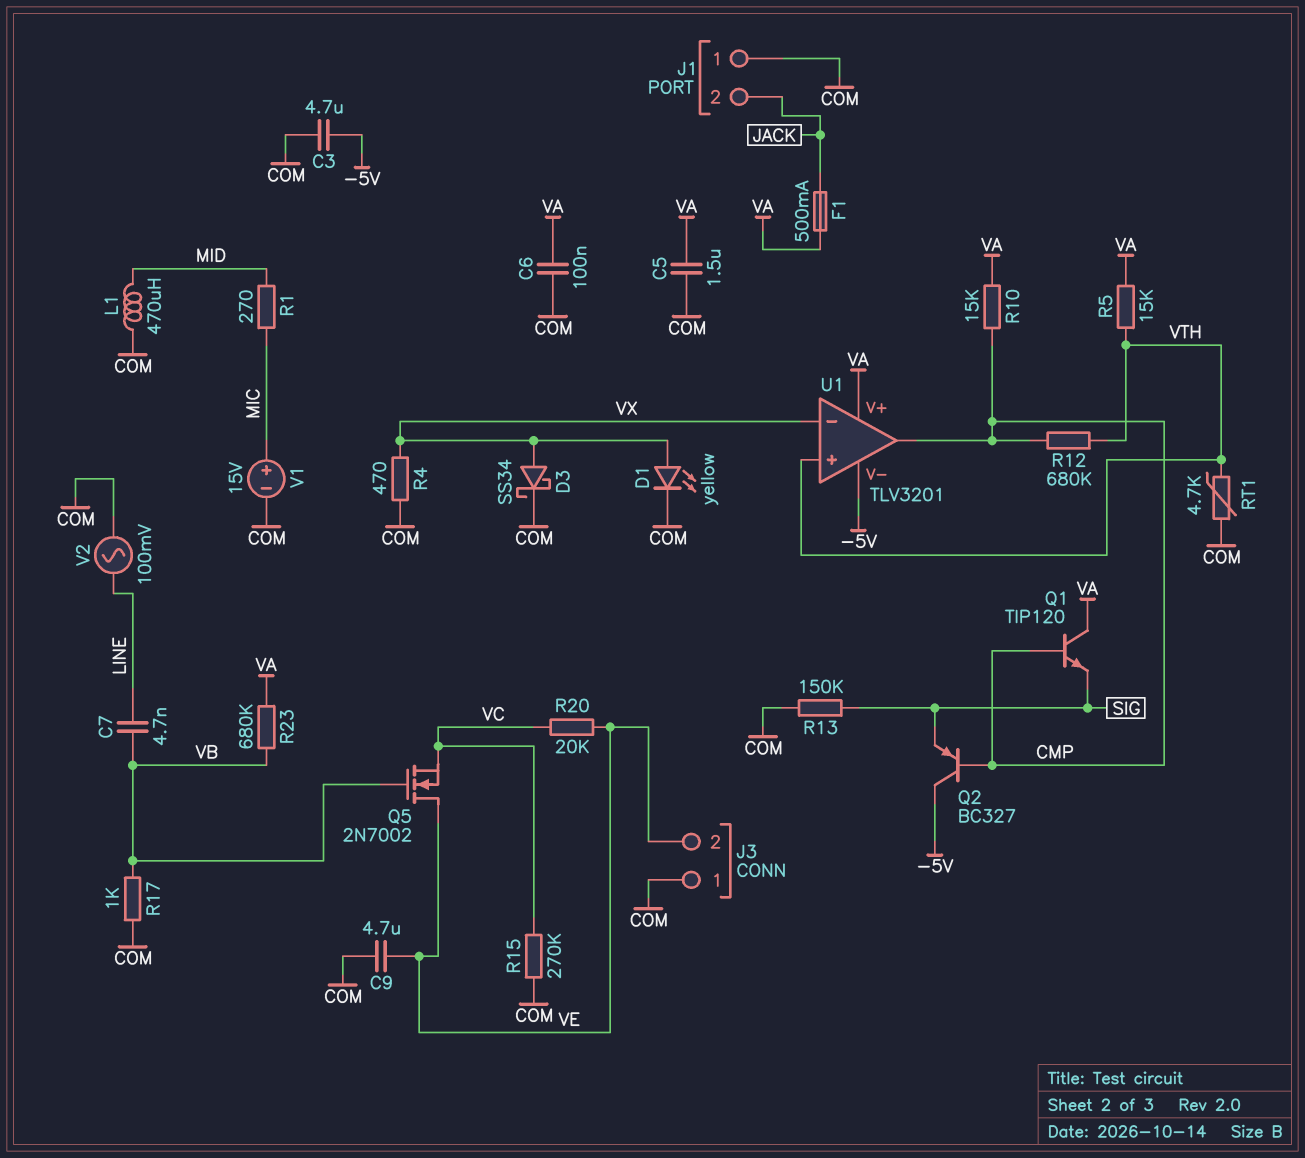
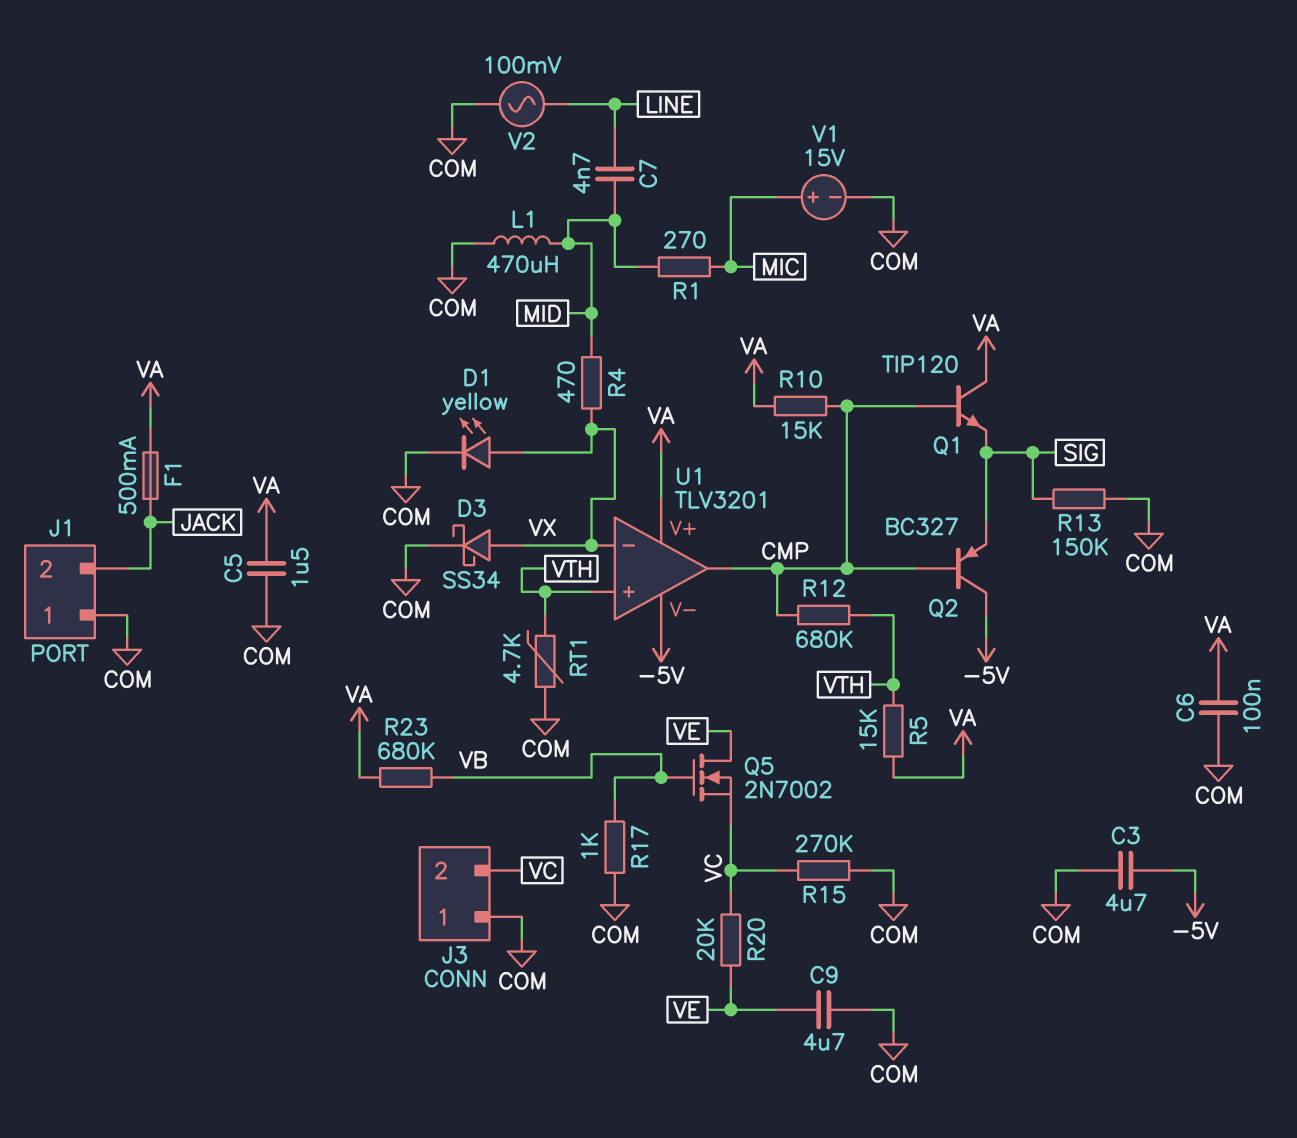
C7: 4.7nF (LINE, VB) -> 4.7nF (LINE, MID)
J3 pin 2: VE -> VC
R4: 470 (COM, VX) -> 470 (MID, VX)

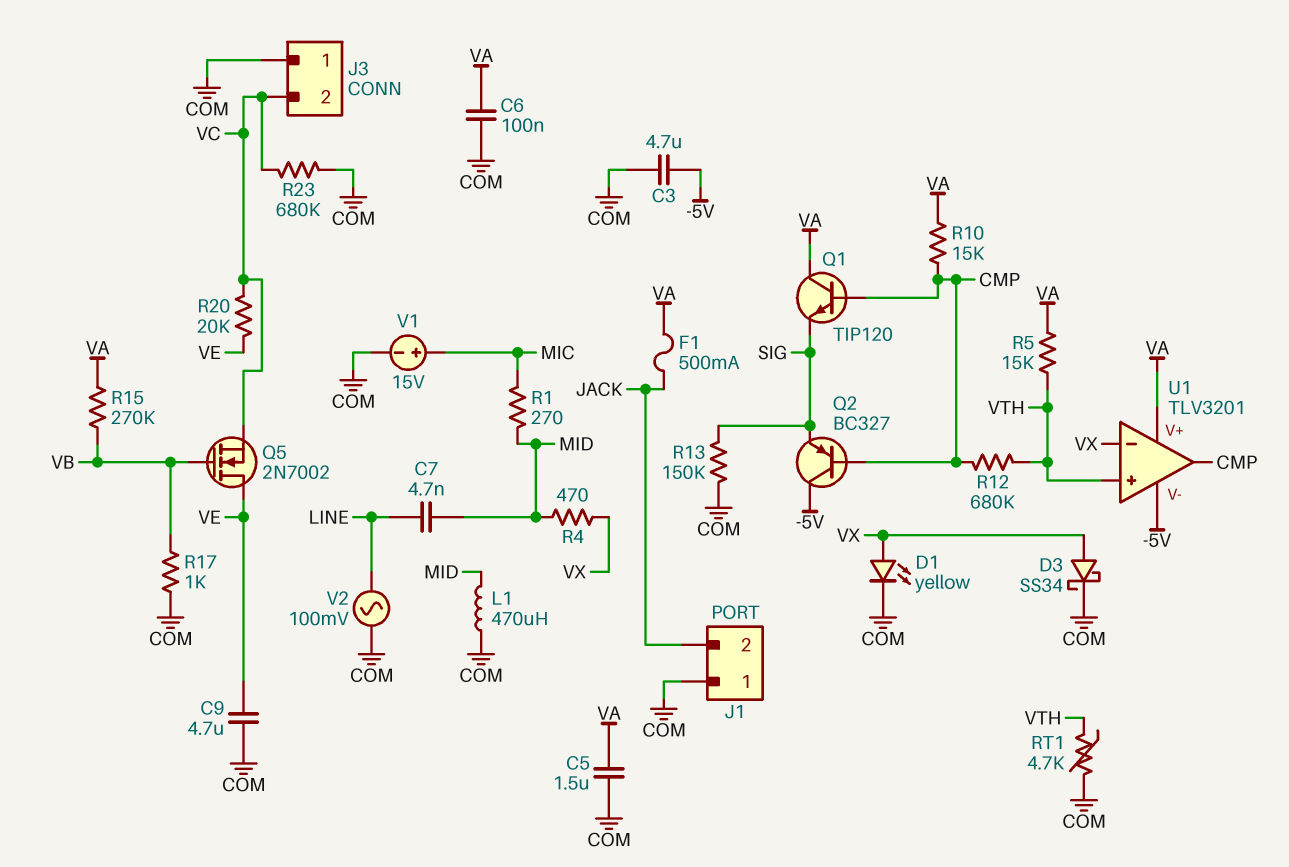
R15: 270k (COM, VC) -> 270k (VA, VB)
R23: 680k (VA, VB) -> 680k (COM, VC)

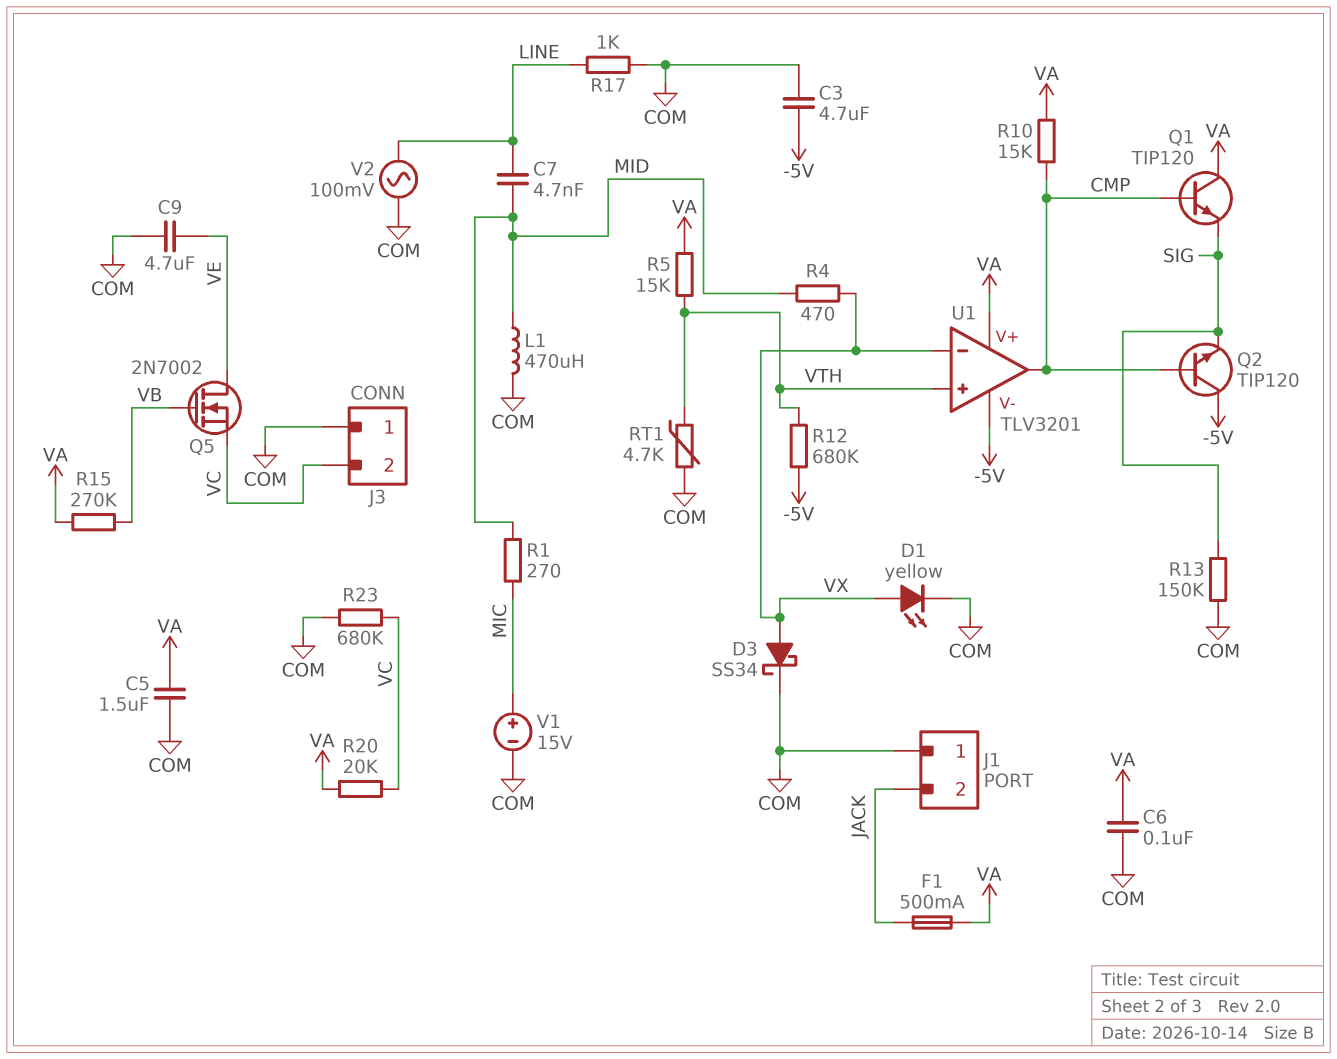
Q2: PNP BC327 (B CMP, C -5V, E SIG) -> NPN TIP120 (B CMP, C -5V, E SIG)
R12: 680k (CMP, VTH) -> 680k (-5V, VTH)
R17: 1k (COM, VB) -> 1k (COM, LINE)
R20: 20k (VC, VE) -> 20k (VA, VC)

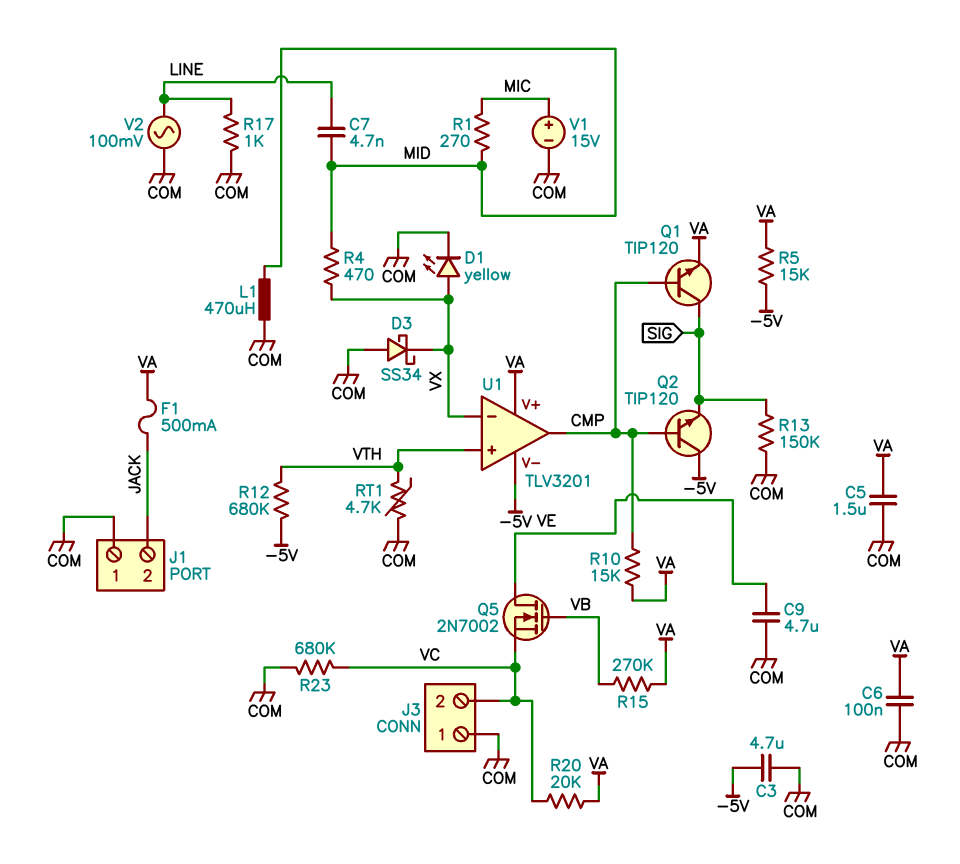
D3: schottky SS34 (A VX, K COM) -> schottky SS34 (A COM, K VX)
Q1: NPN TIP120 (B CMP, C VA, E SIG) -> NPN TIP120 (B CMP, C SIG, E VA)
R5: 15k (VA, VTH) -> 15k (-5V, VA)

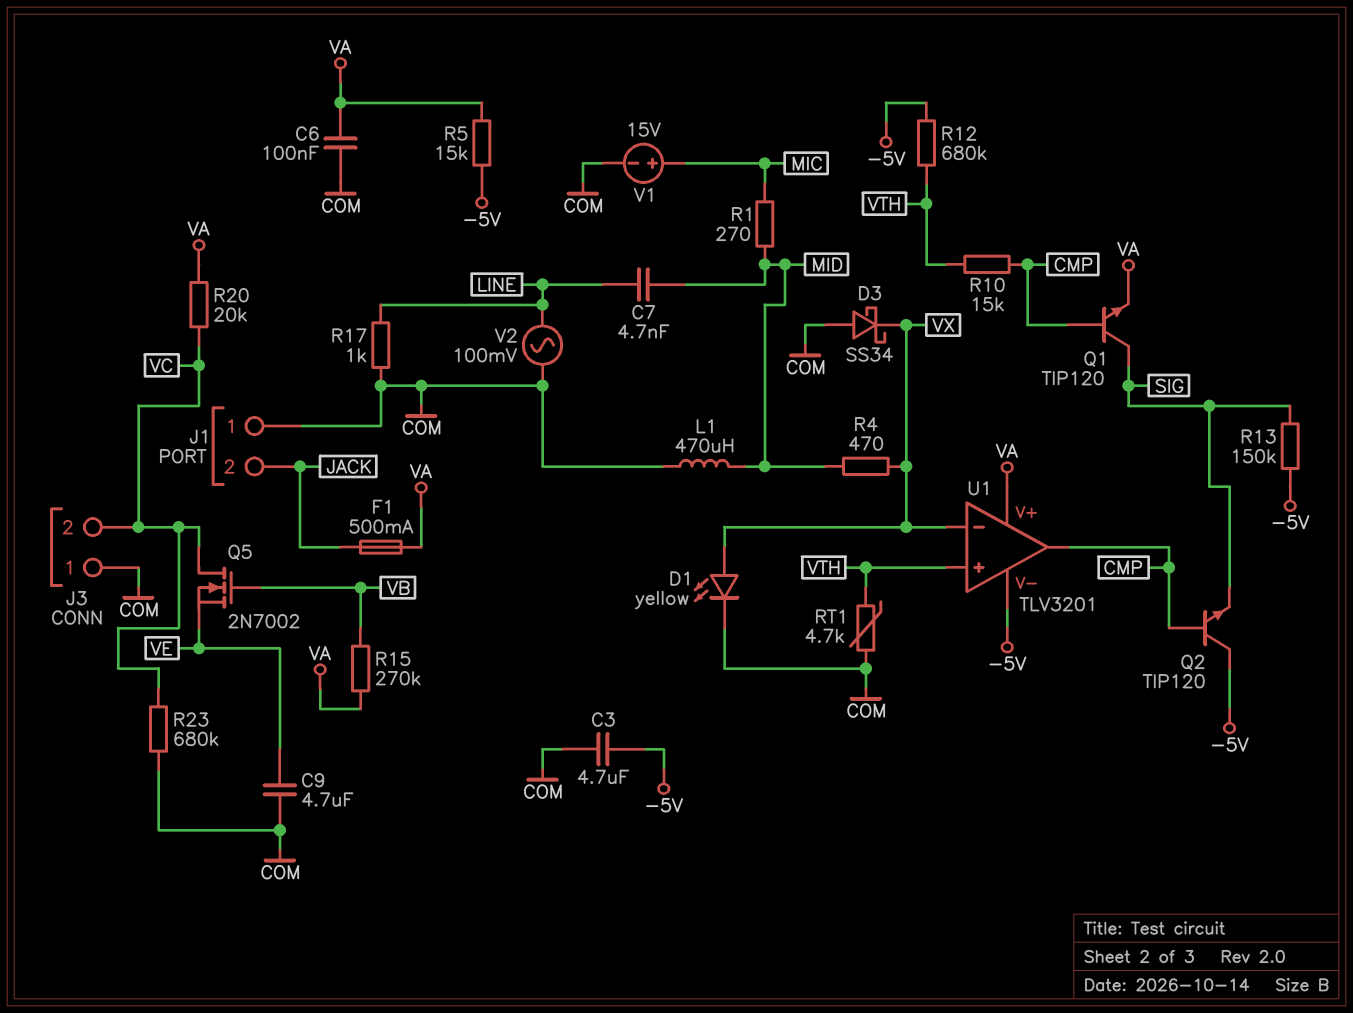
C5: 1.5uF (COM, VA) -> none
Q5: NMOS 2N7002 (G VB, D VE, S VC) -> NMOS 2N7002 (G VB, D VC, S VE)
R10: 15k (CMP, VA) -> 15k (CMP, VTH)
R13: 150k (COM, SIG) -> 150k (-5V, SIG)

